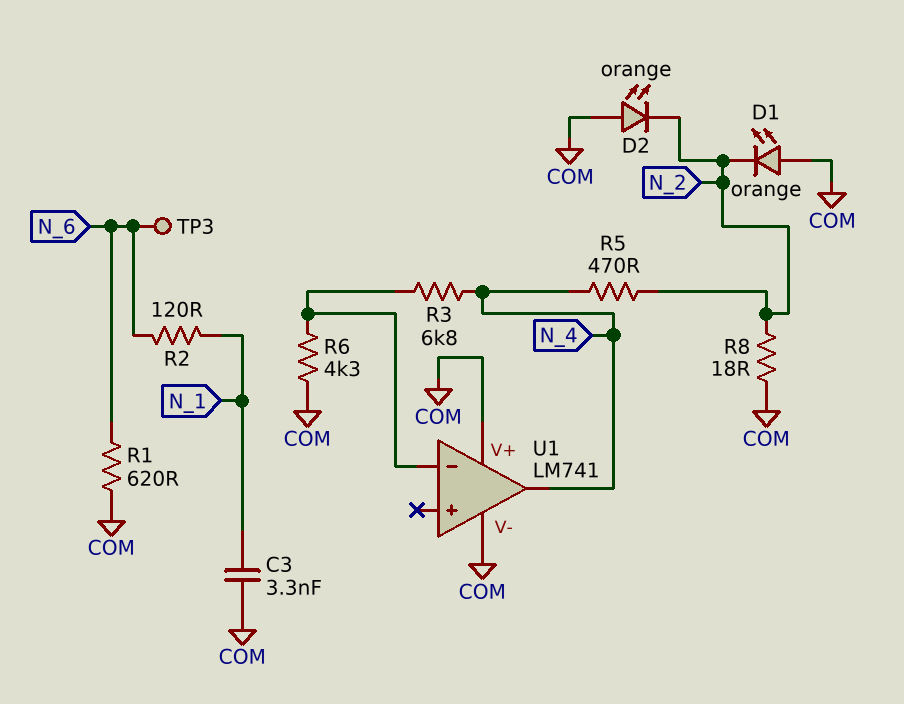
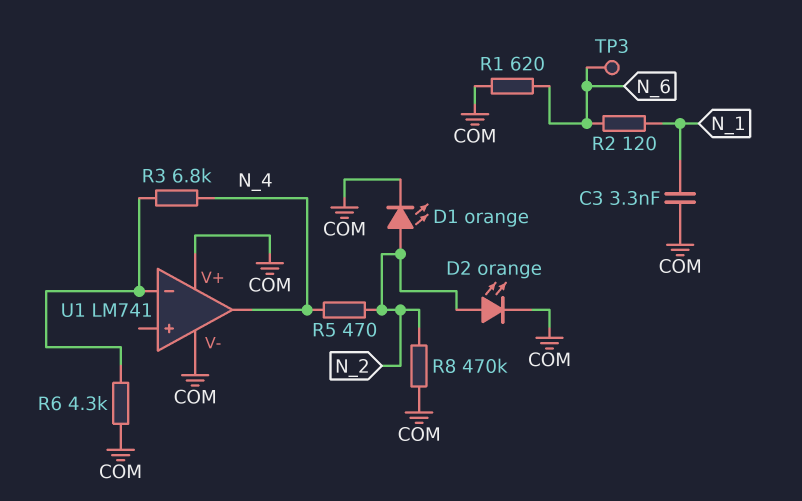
D1: LED orange (A COM, K N_2) -> LED orange (A N_2, K COM)
D2: LED orange (A COM, K N_2) -> LED orange (A N_2, K COM)
R8: 18 (COM, N_2) -> 470k (COM, N_2)

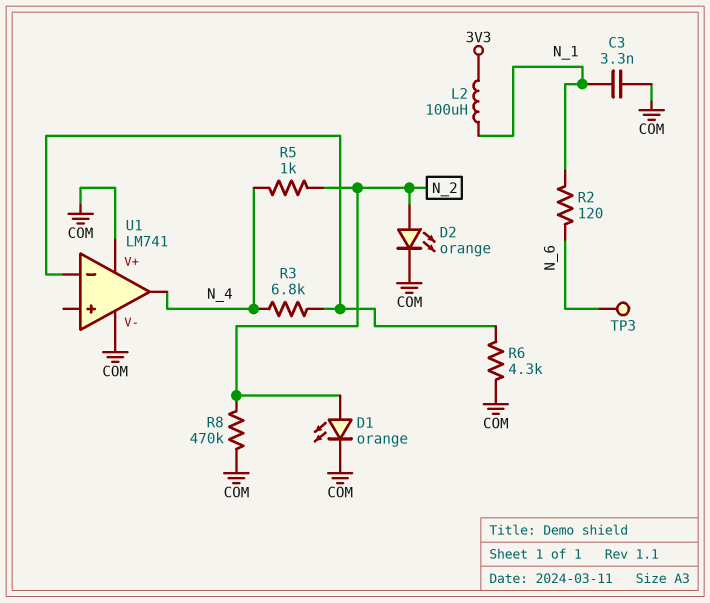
L2: none -> 100uH (3V3, N_1)
R1: 620 (COM, N_6) -> none
R5: 470 (N_2, N_4) -> 1k (N_2, N_4)

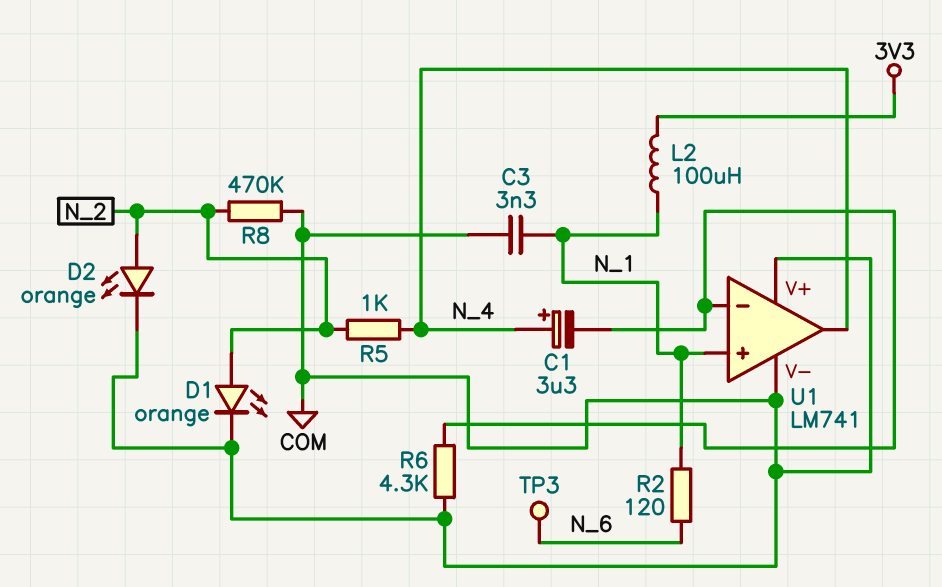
C1: none -> 3.3uF (plus N_4, minus U1/in-)
R3: 6.8k (N_4, U1/in-) -> none
U1 pin in+: none -> N_1

